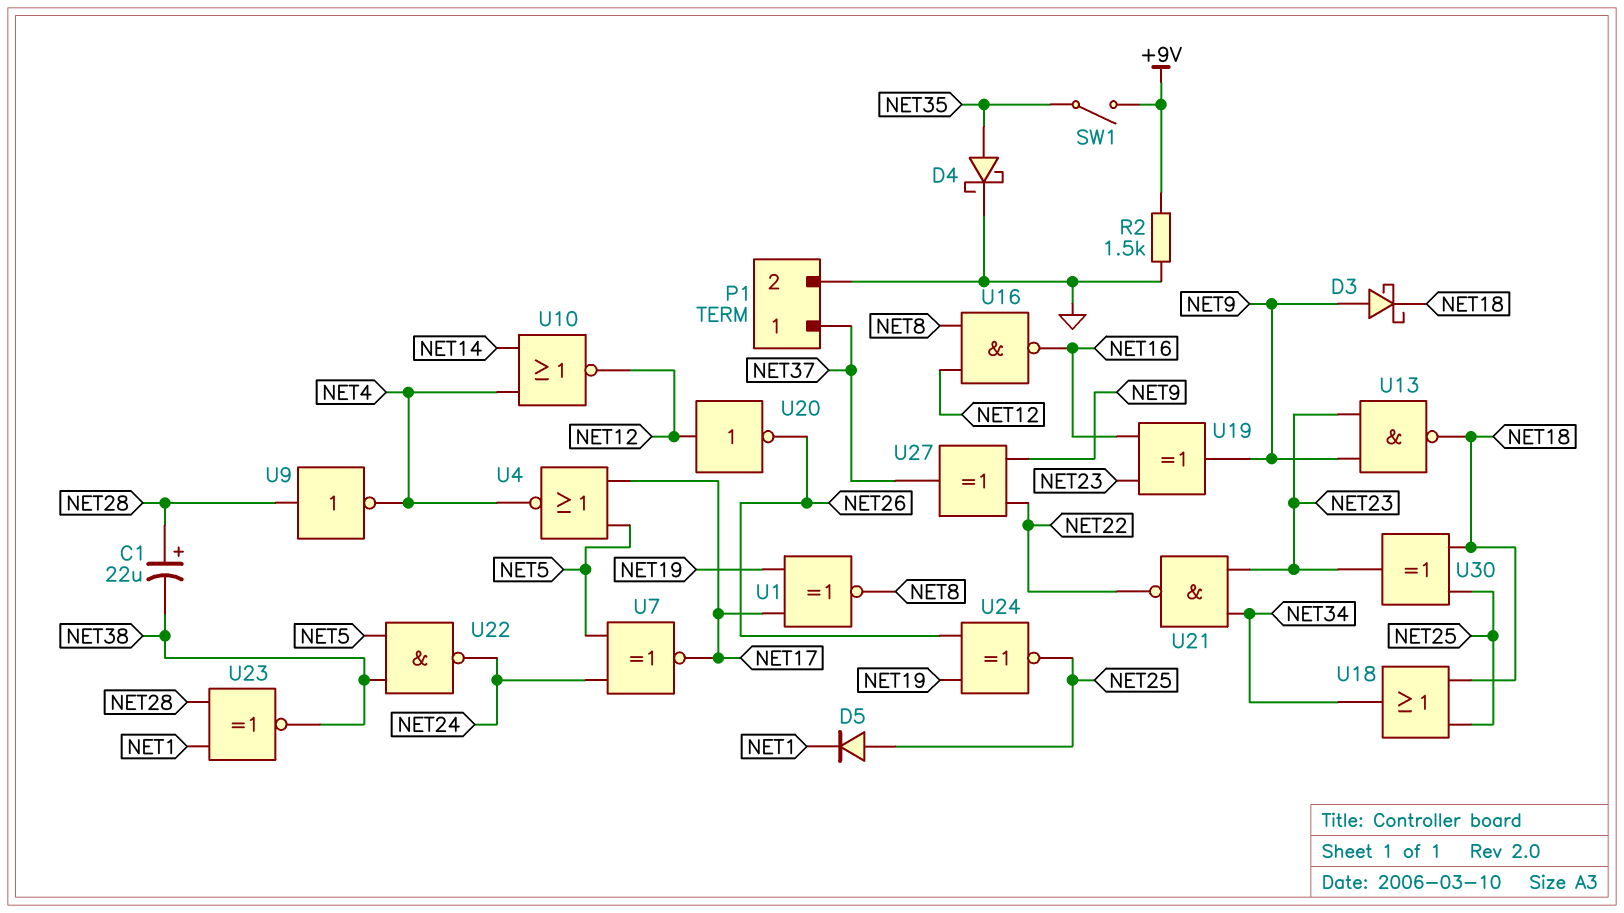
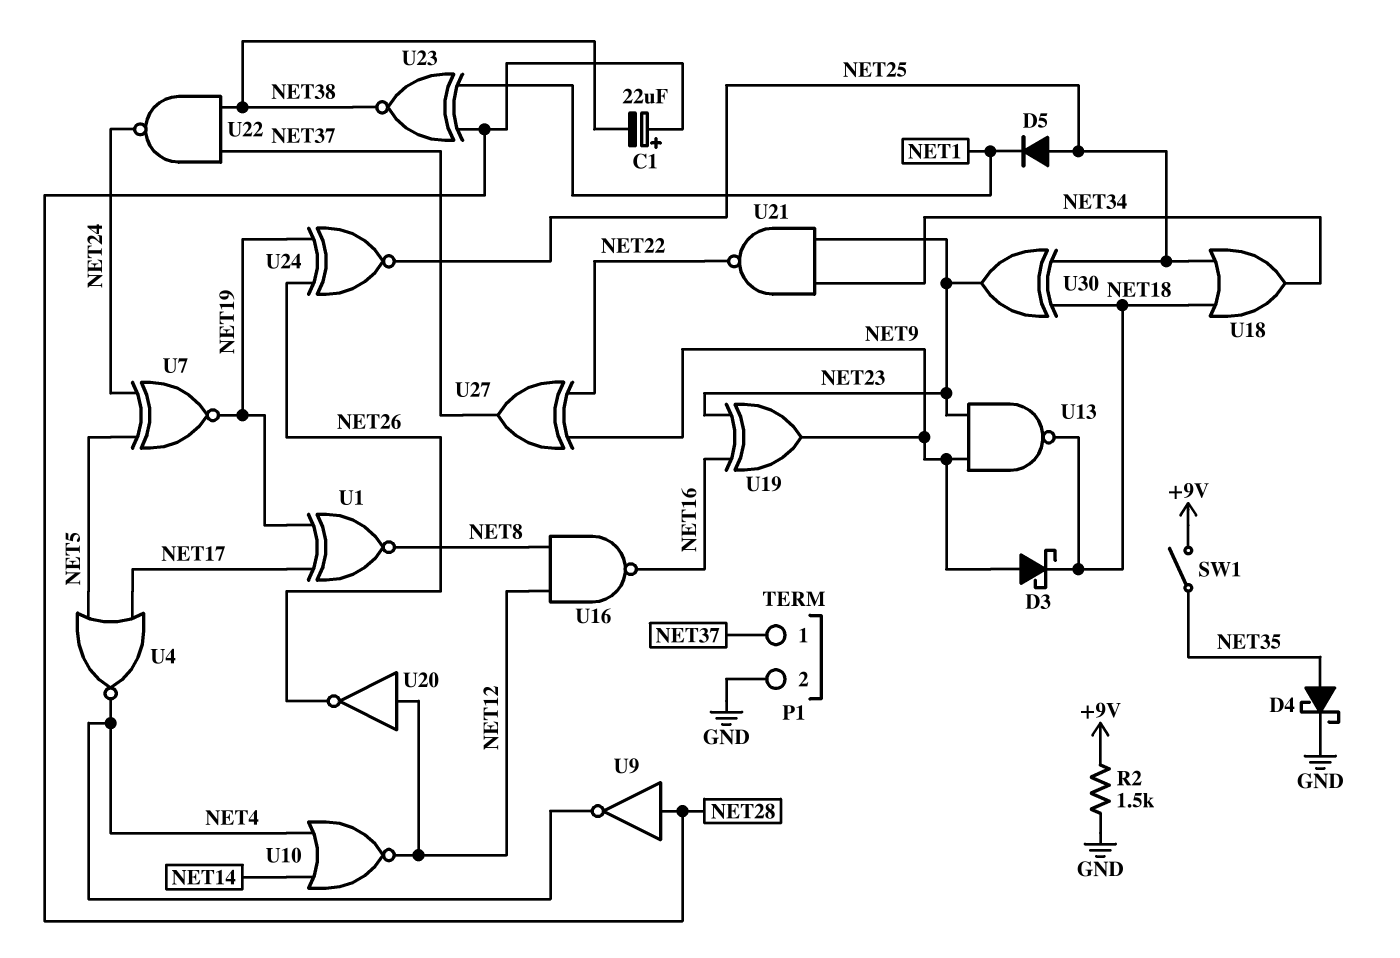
U7: XNOR (in NET5, in NET24, out NET17) -> XNOR (in NET5, in NET24, out NET19)
U22: NAND (in NET5, in NET38, out NET24) -> NAND (in NET37, in NET38, out NET24)

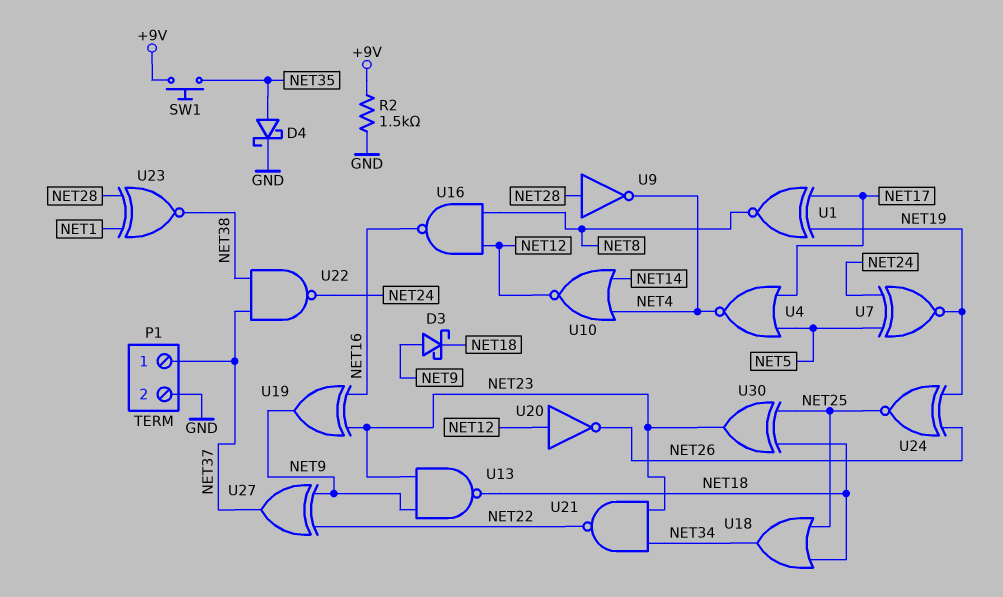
C1: 22uF (plus NET28, minus NET38) -> none
D5: diode (A NET25, K NET1) -> none
SW1: switch (+9V, NET35) -> button (+9V, NET35)

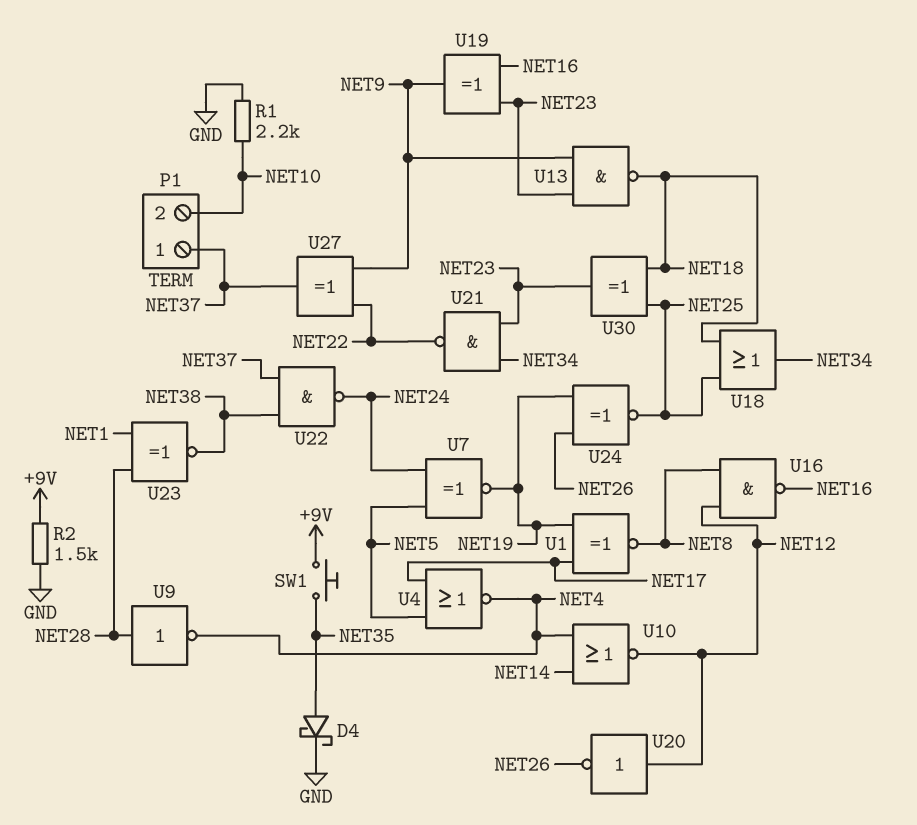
D3: schottky (A NET9, K NET18) -> none
P1 pin 2: GND -> NET10
R1: none -> 2.2k (GND, NET10)

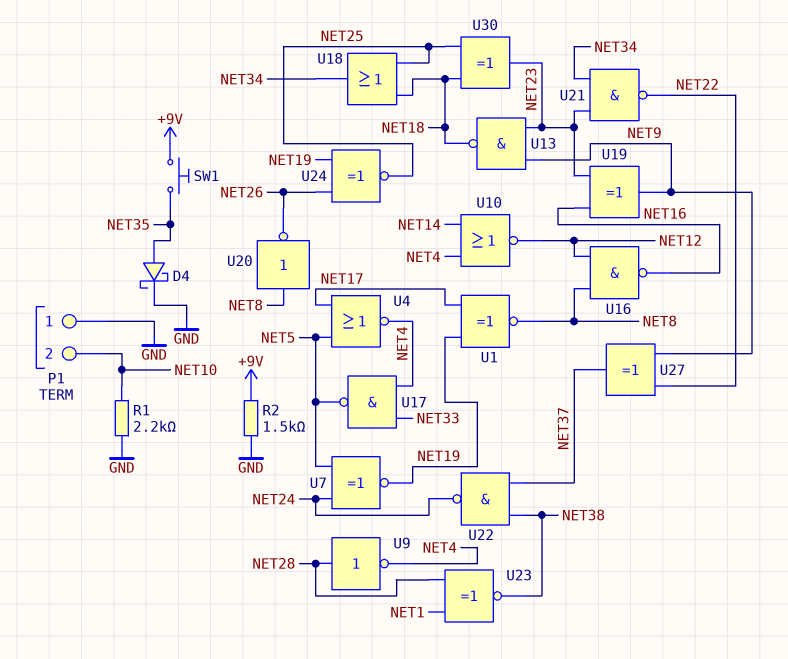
P1 pin 1: NET37 -> GND
U17: none -> NAND (in NET4, in NET33, out NET5)
U20: NOT (in NET12, out NET26) -> NOT (in NET8, out NET26)

